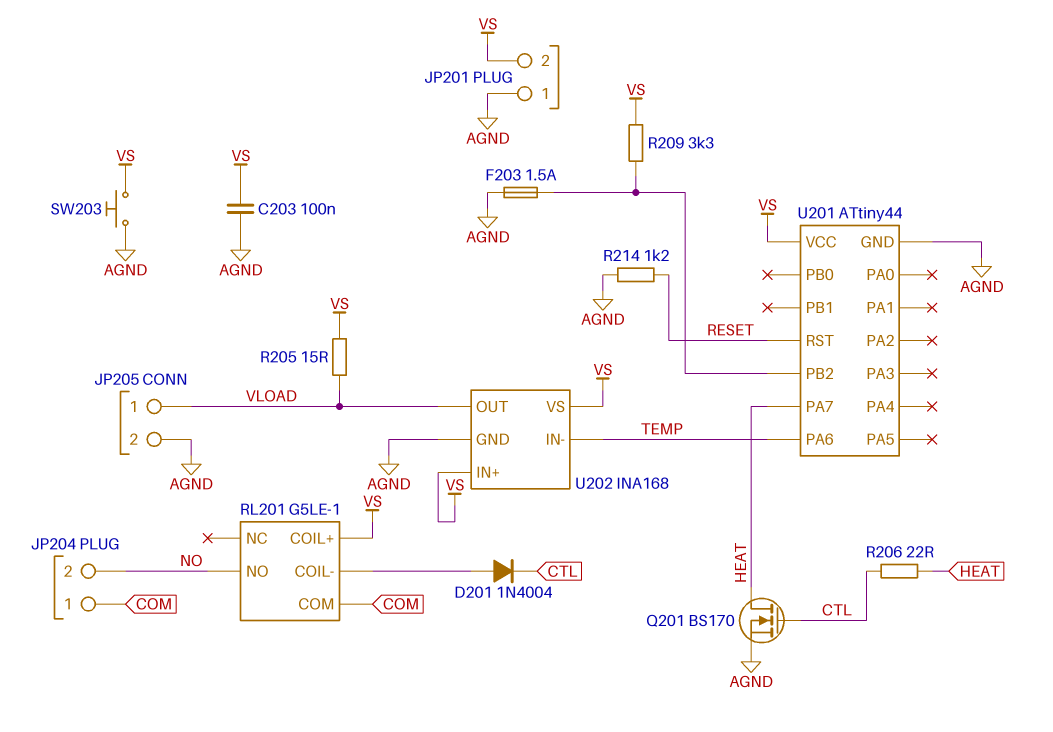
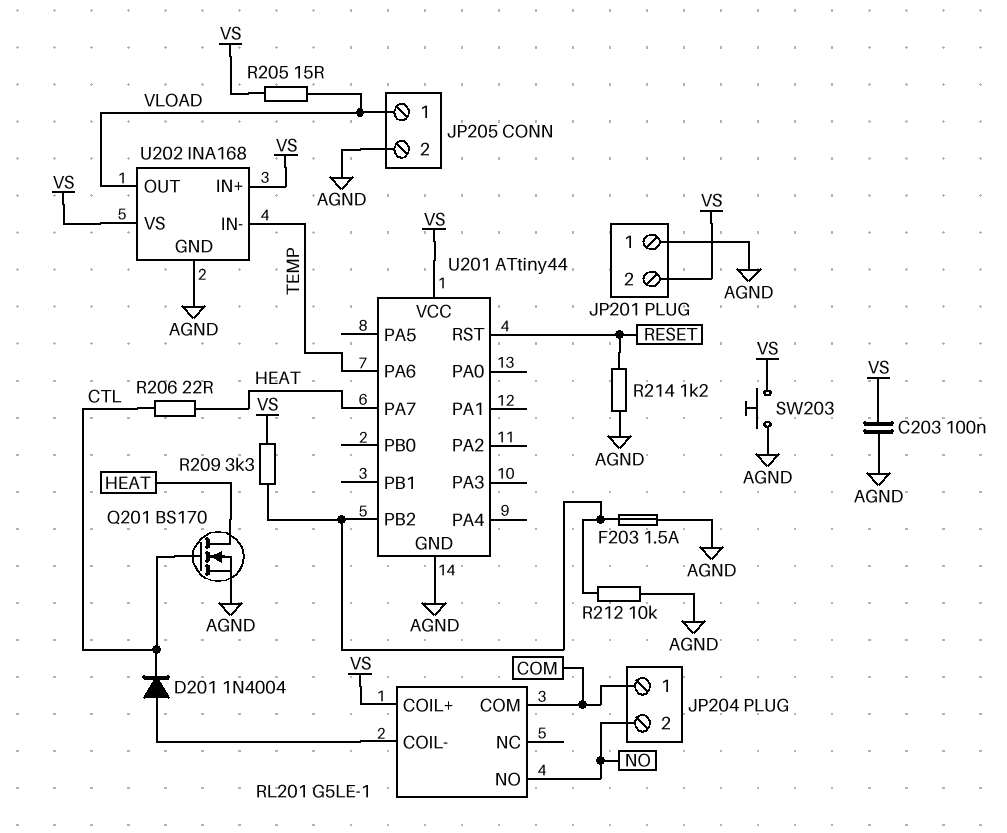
R212: none -> 10k (AGND, U201/PB2)

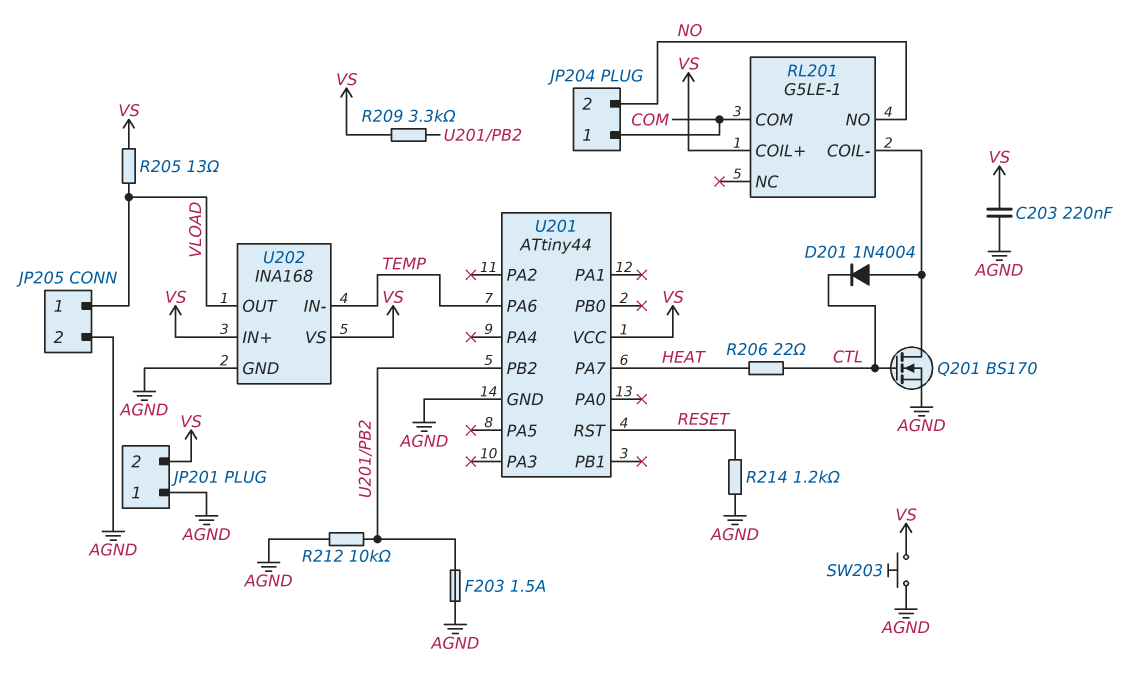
C203: 100nF (AGND, VS) -> 220nF (AGND, VS)
Q201: NMOS BS170 (G CTL, D HEAT, S AGND) -> NMOS BS170 (G CTL, D RL201/COIL-, S AGND)
R205: 15 (VLOAD, VS) -> 13 (VLOAD, VS)

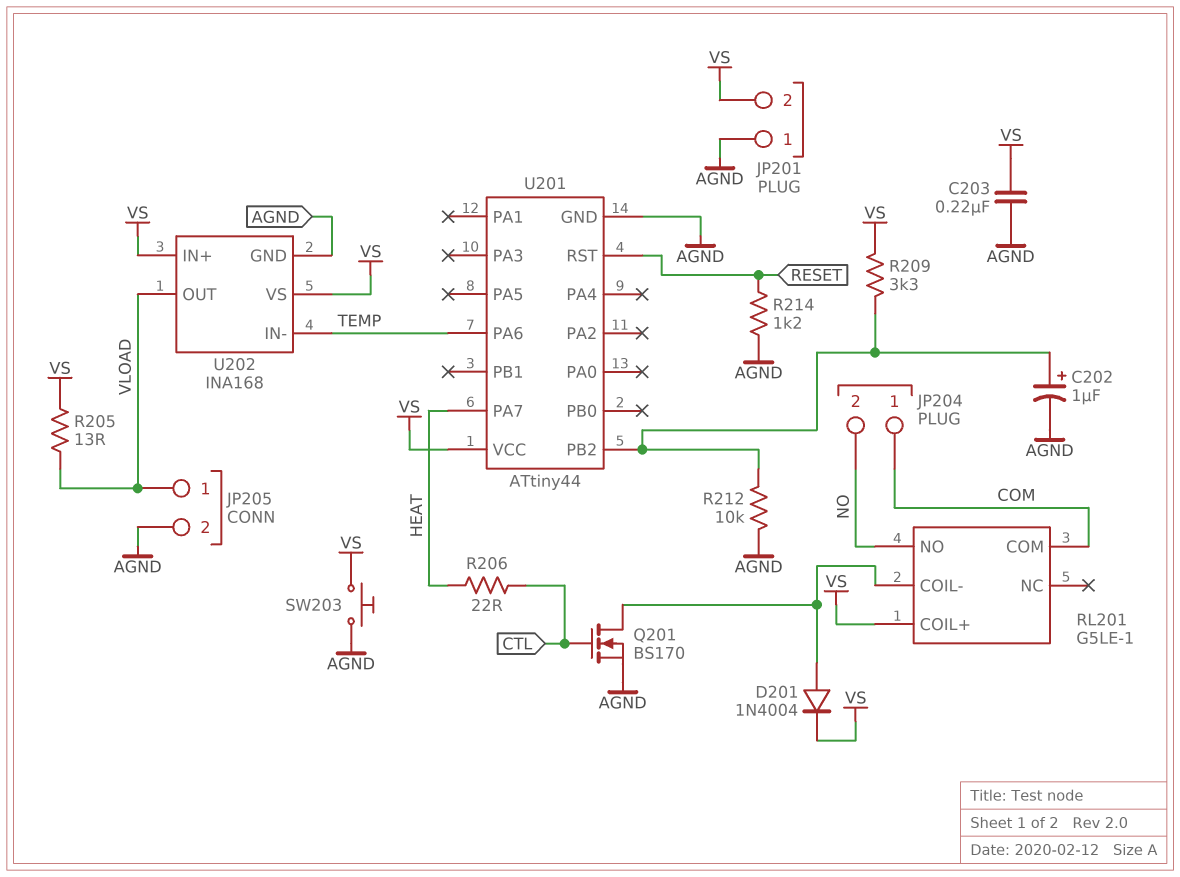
C202: none -> 1uF (plus U201/PB2, minus AGND)
D201: diode 1N4004 (A RL201/COIL-, K CTL) -> diode 1N4004 (A RL201/COIL-, K VS)
F203: 1.5A (AGND, U201/PB2) -> none

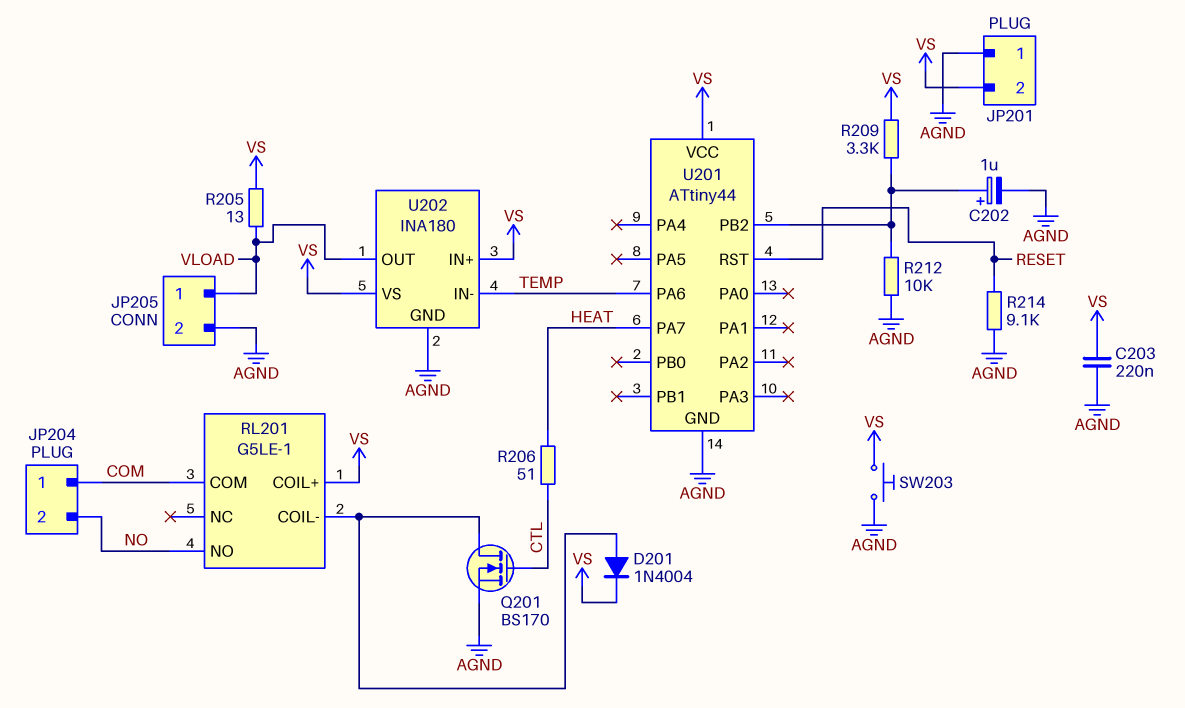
R206: 22 (CTL, HEAT) -> 51 (CTL, HEAT)
R214: 1.2k (AGND, RESET) -> 9.1k (AGND, RESET)
U202: INA168 -> INA180

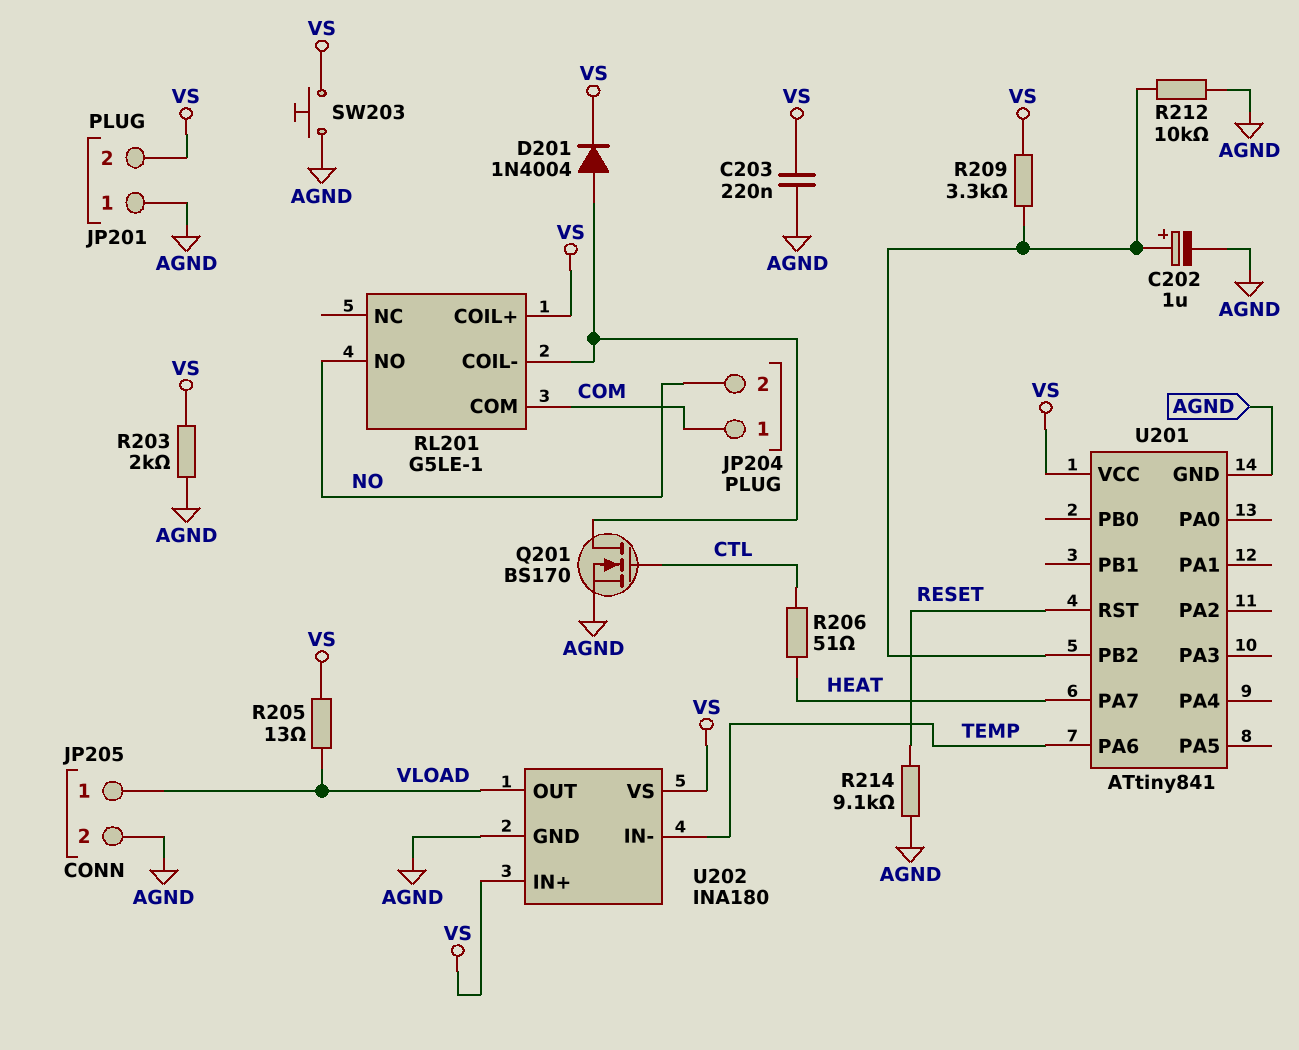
R203: none -> 2k (AGND, VS)
U201: ATtiny44 -> ATtiny841

